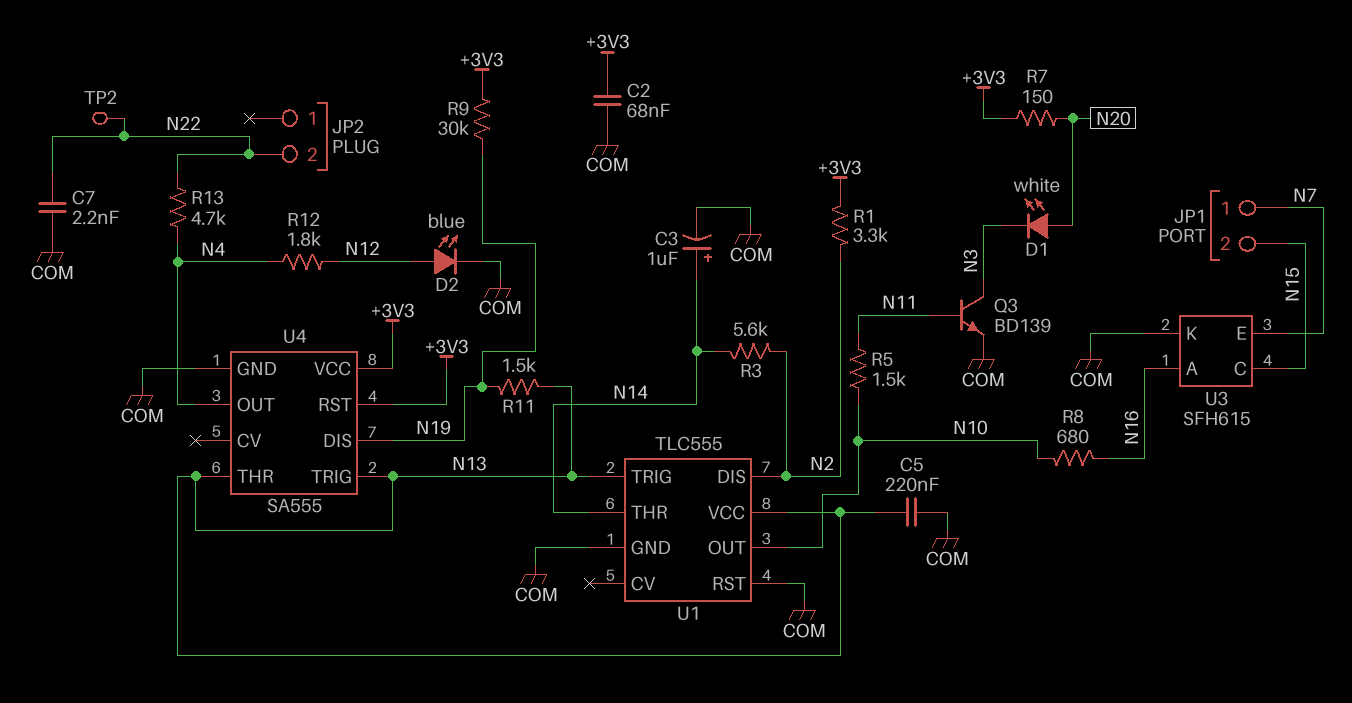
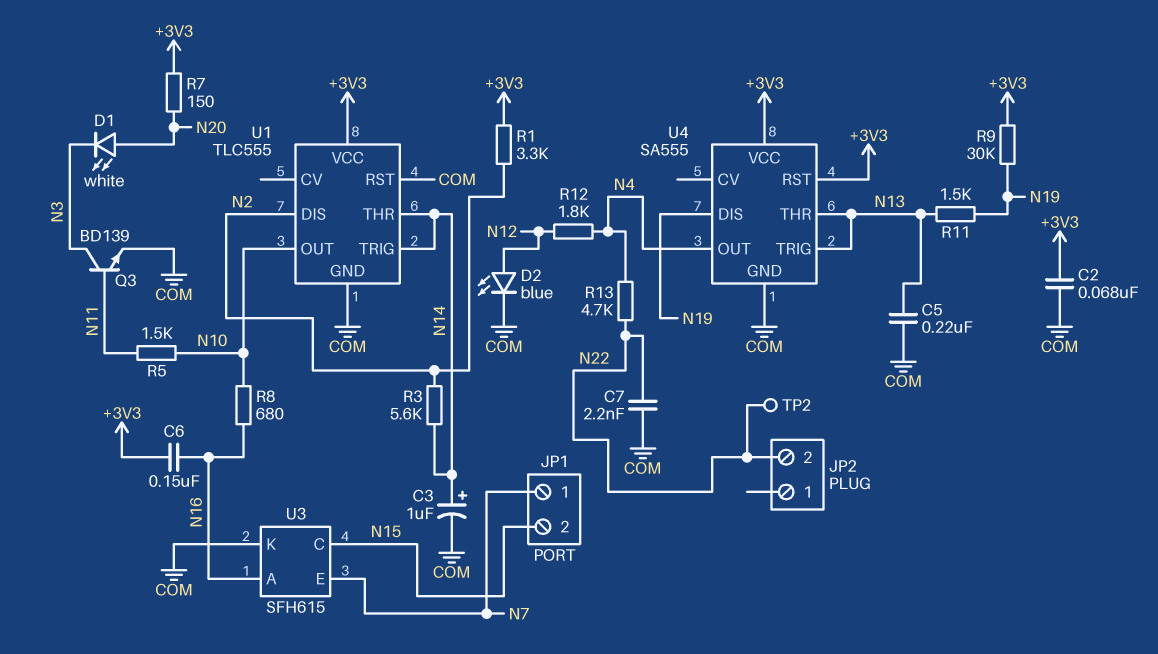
C6: none -> 150nF (+3V3, N16)
U1 pin TRIG: N13 -> N14
U1 pin VCC: N13 -> +3V3

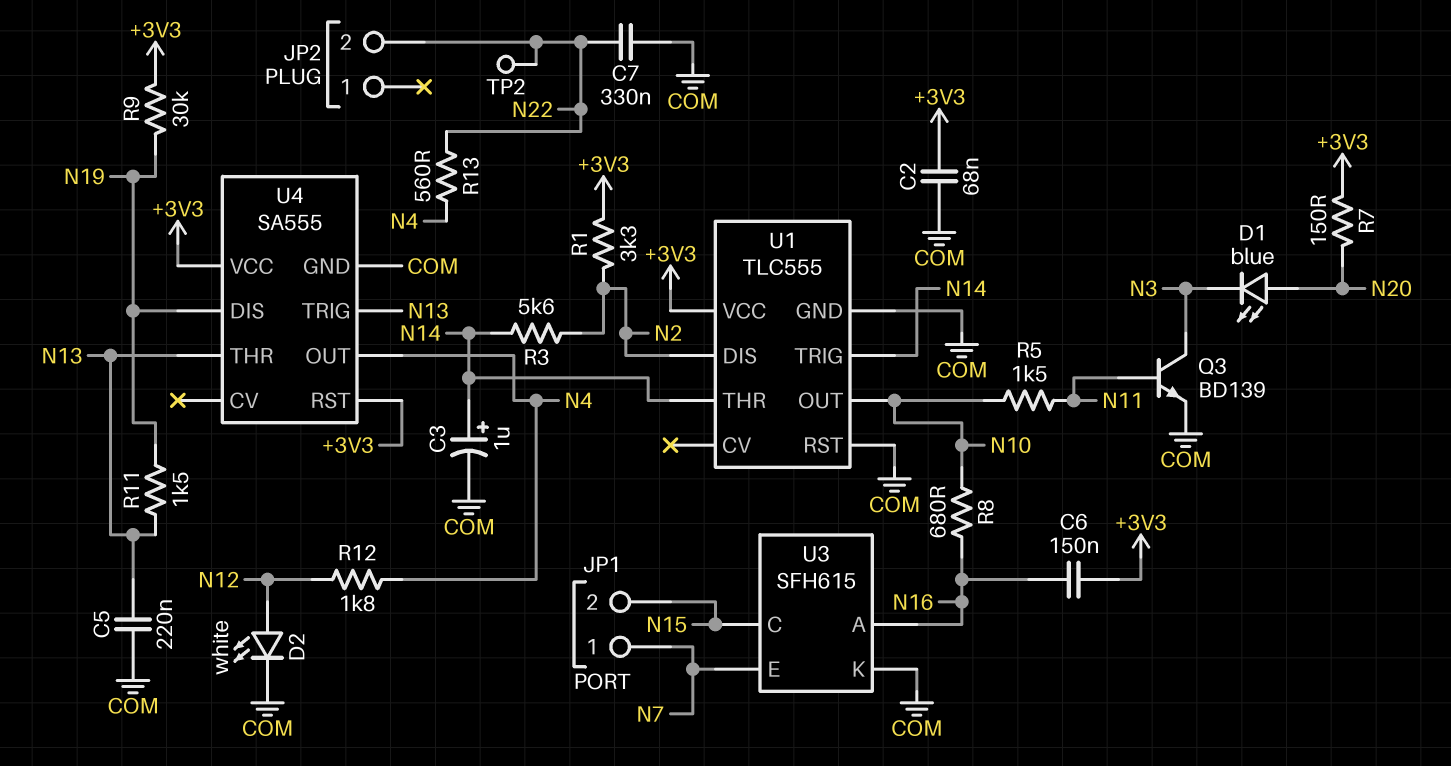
C7: 2.2nF (COM, N22) -> 330nF (COM, N22)
D1: LED white (A N20, K N3) -> LED blue (A N20, K N3)
D2: LED blue (A N12, K COM) -> LED white (A N12, K COM)
R13: 4.7k (N4, N22) -> 560 (N4, N22)

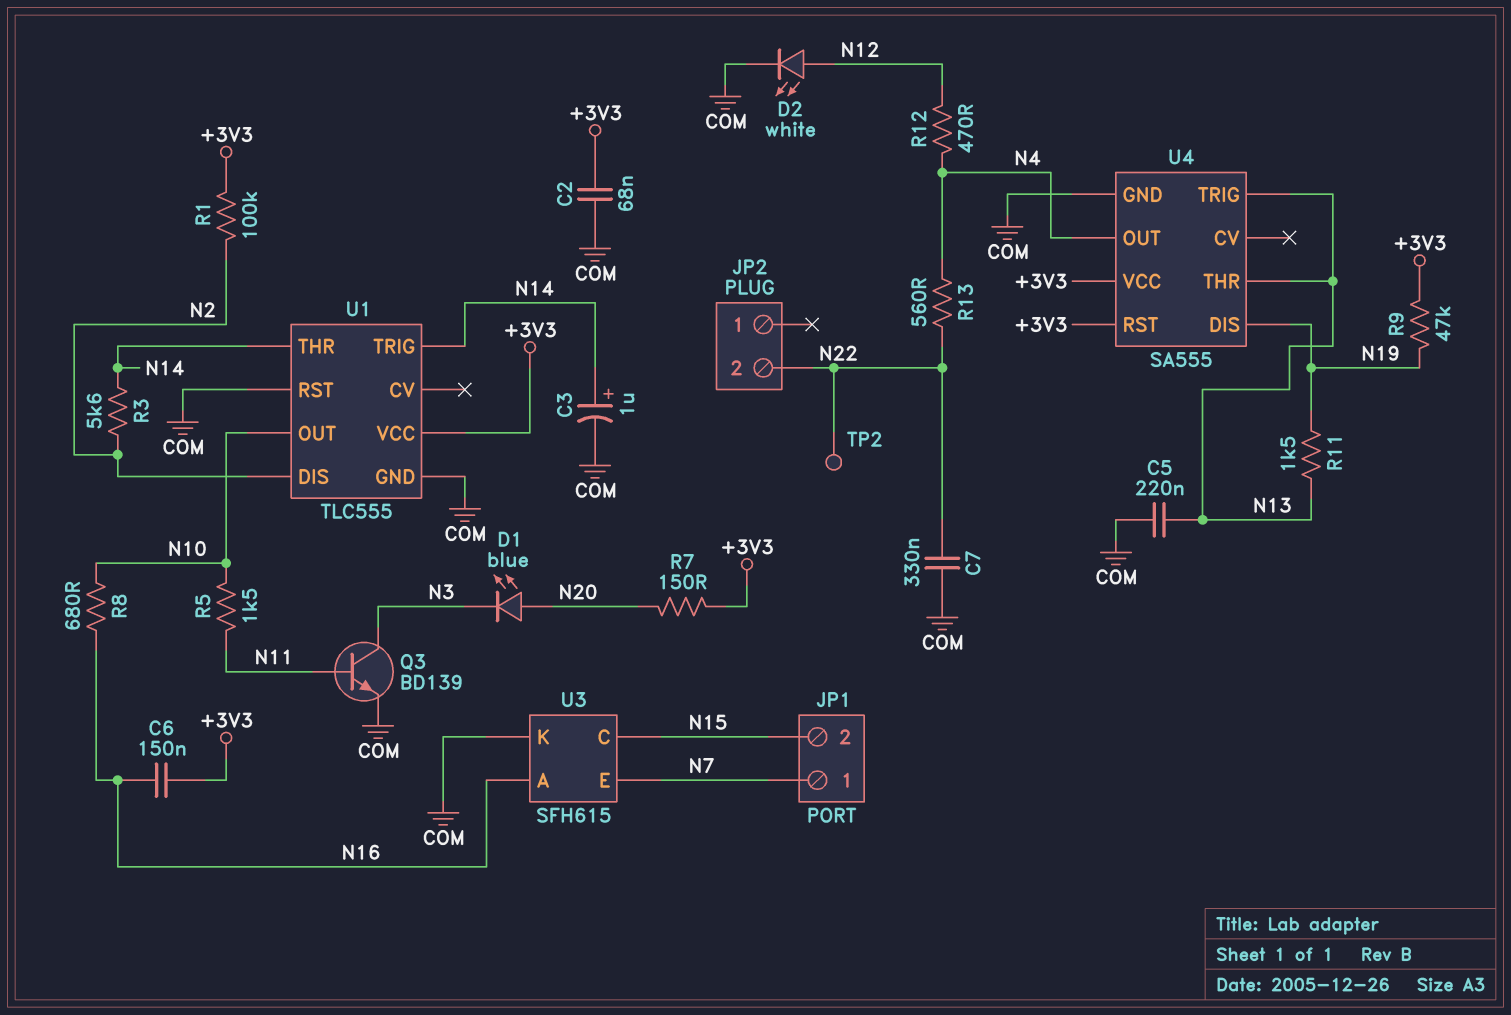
R1: 3.3k (+3V3, N2) -> 100k (+3V3, N2)
R9: 30k (+3V3, N19) -> 47k (+3V3, N19)
R12: 1.8k (N4, N12) -> 470 (N4, N12)

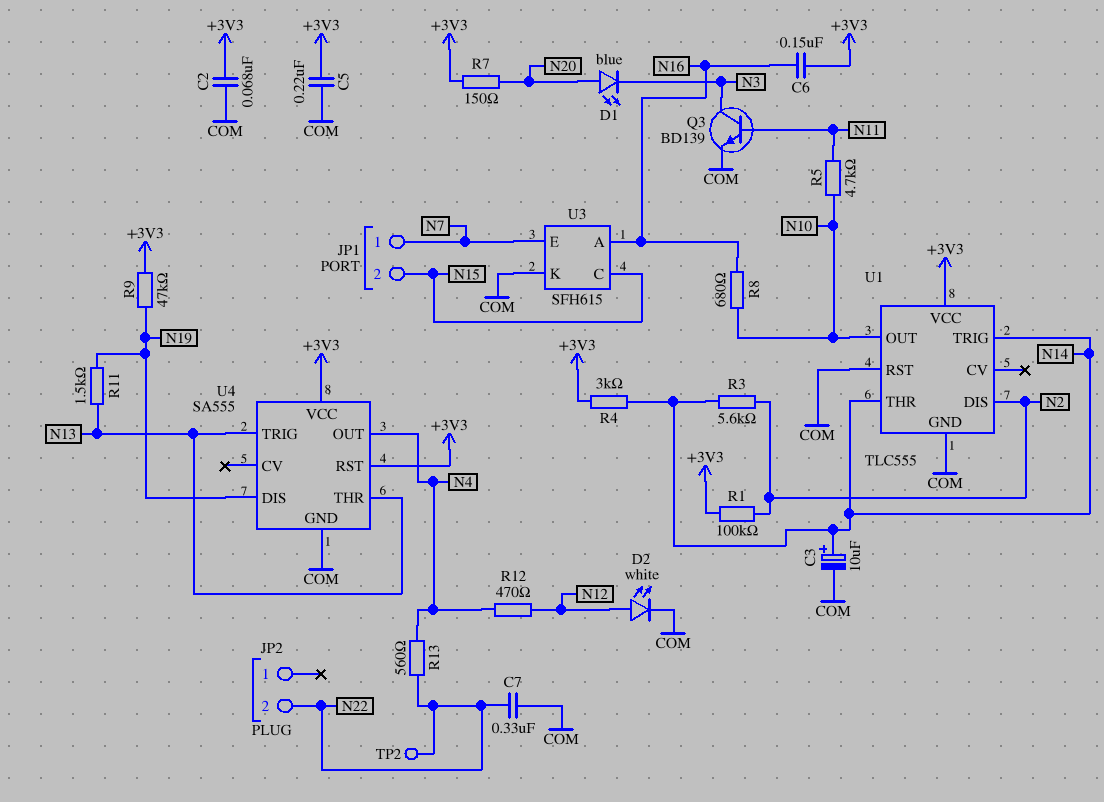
C3: 1uF (plus N14, minus COM) -> 10uF (plus N14, minus COM)
C5: 220nF (COM, N13) -> 220nF (+3V3, COM)
R4: none -> 3k (+3V3, N14)
R5: 1.5k (N10, N11) -> 4.7k (N10, N11)

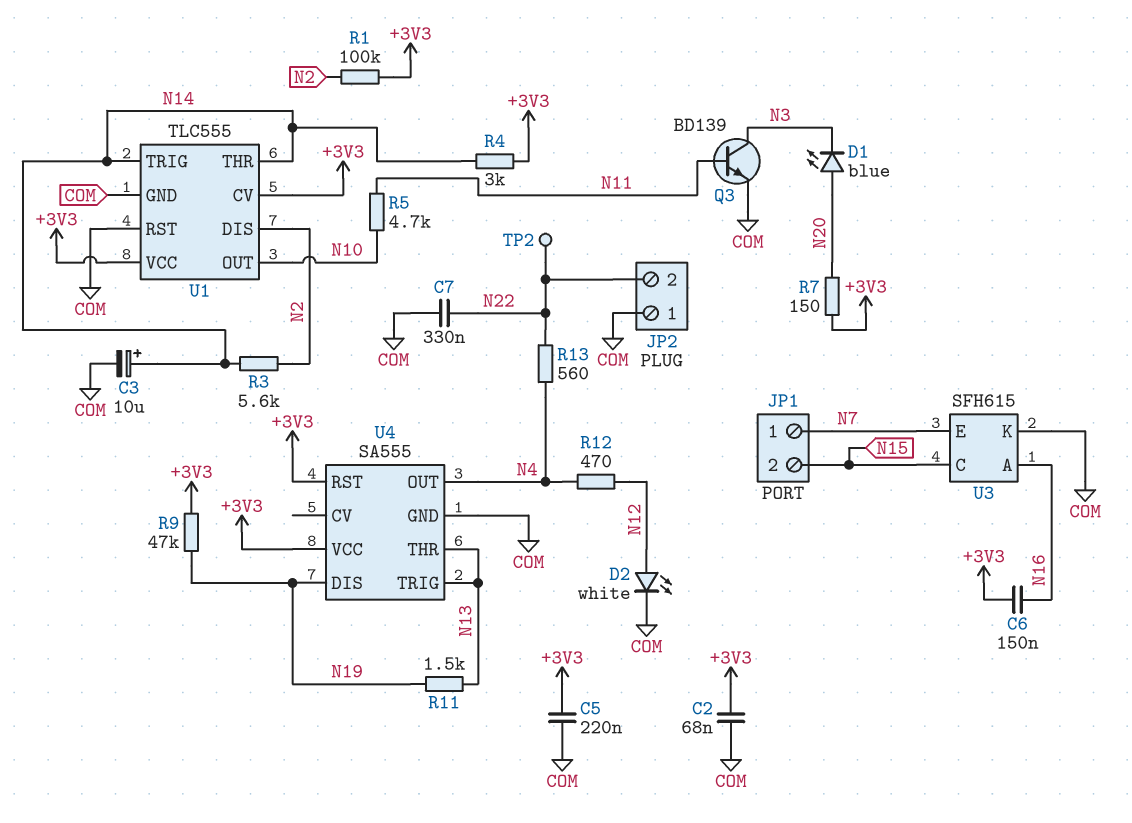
JP2 pin 1: none -> COM
R8: 680 (N10, N16) -> none
U1 pin CV: none -> +3V3

